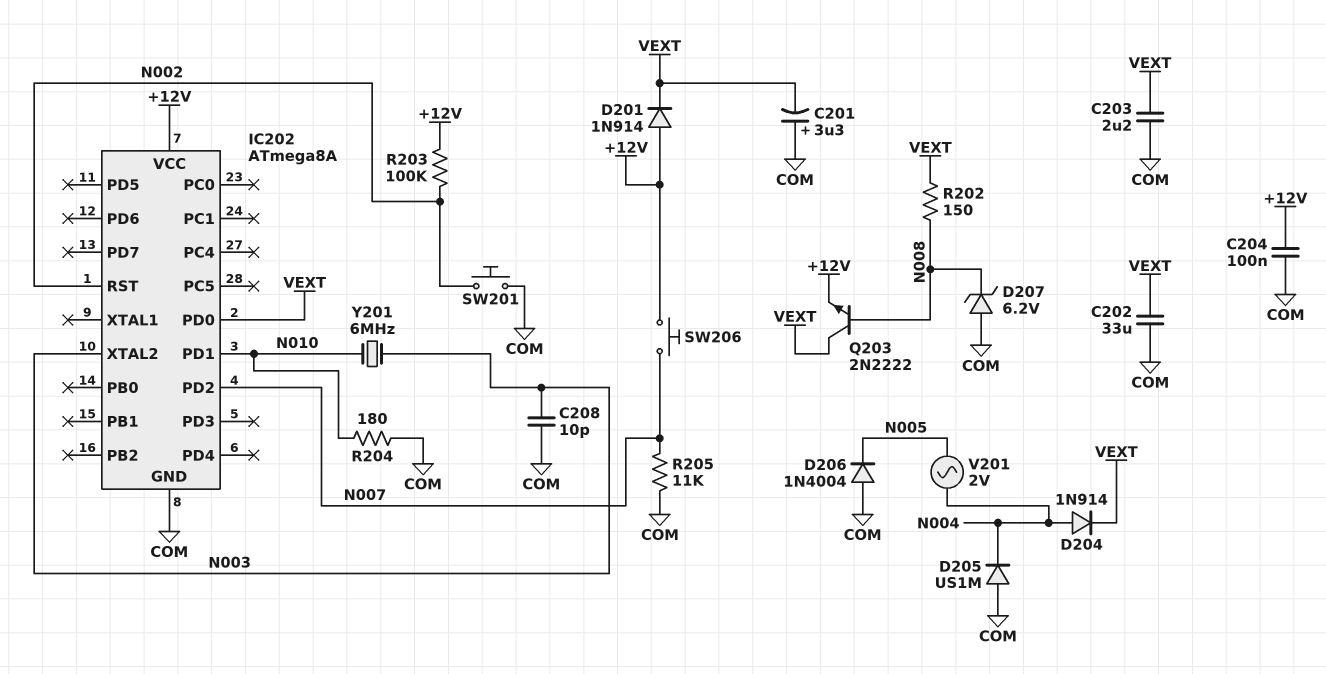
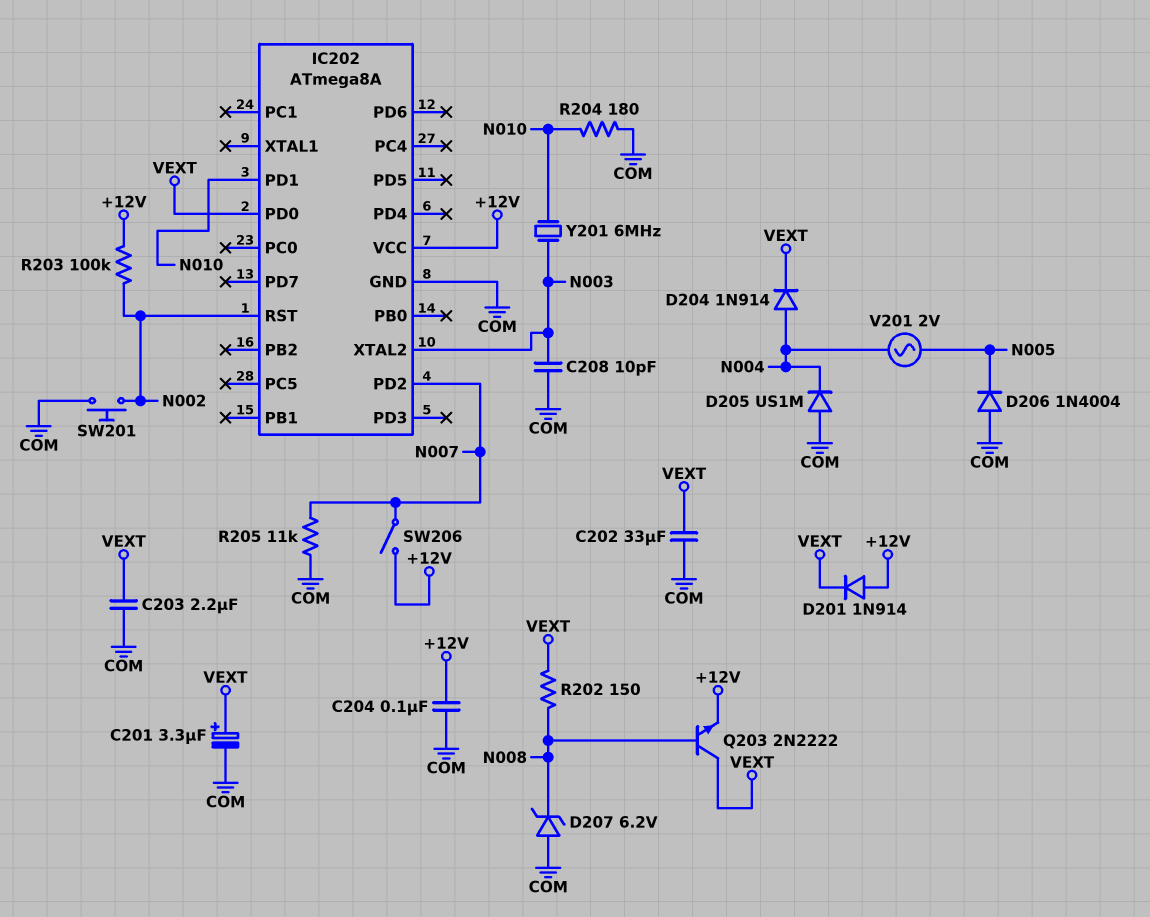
C201: 3.3uF (plus COM, minus VEXT) -> 3.3uF (plus VEXT, minus COM)
SW206: button (+12V, N007) -> switch (+12V, N007)

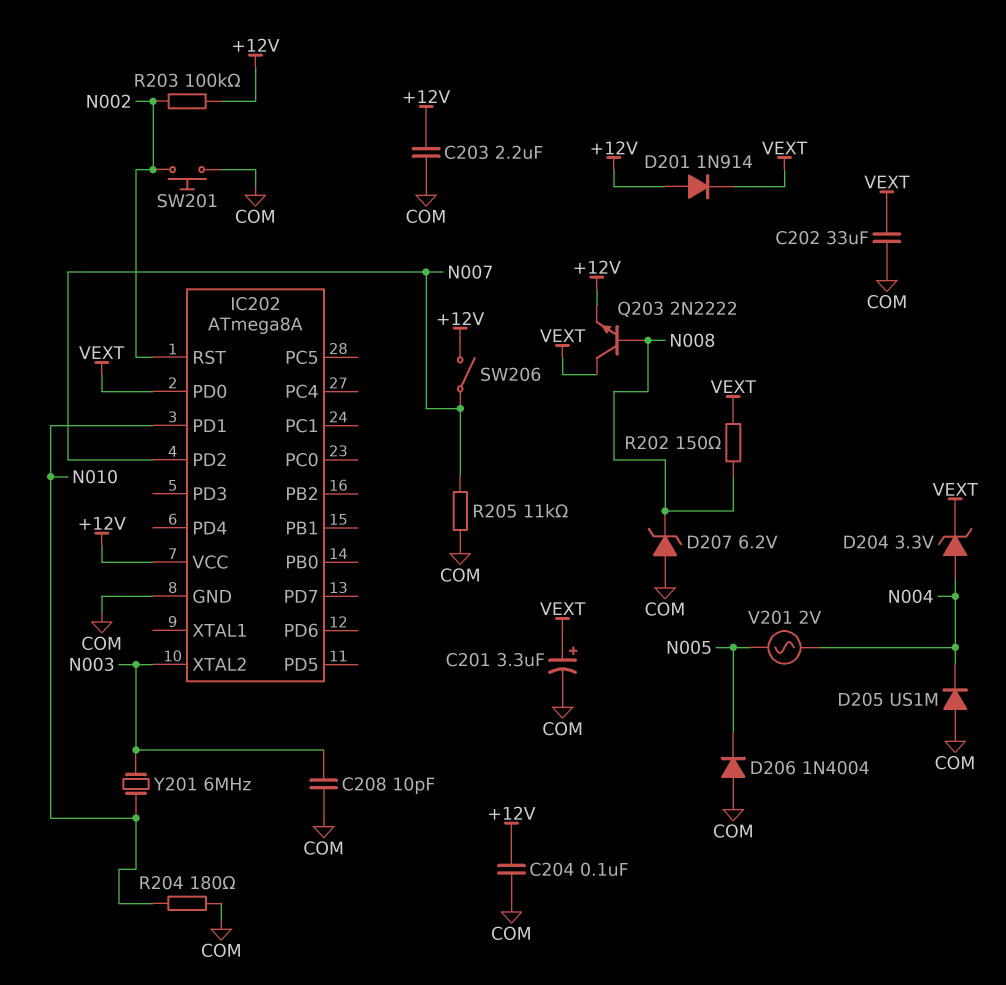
C203: 2.2uF (COM, VEXT) -> 2.2uF (+12V, COM)
D204: diode 1N914 (A N004, K VEXT) -> zener 3.3V (A N004, K VEXT)

